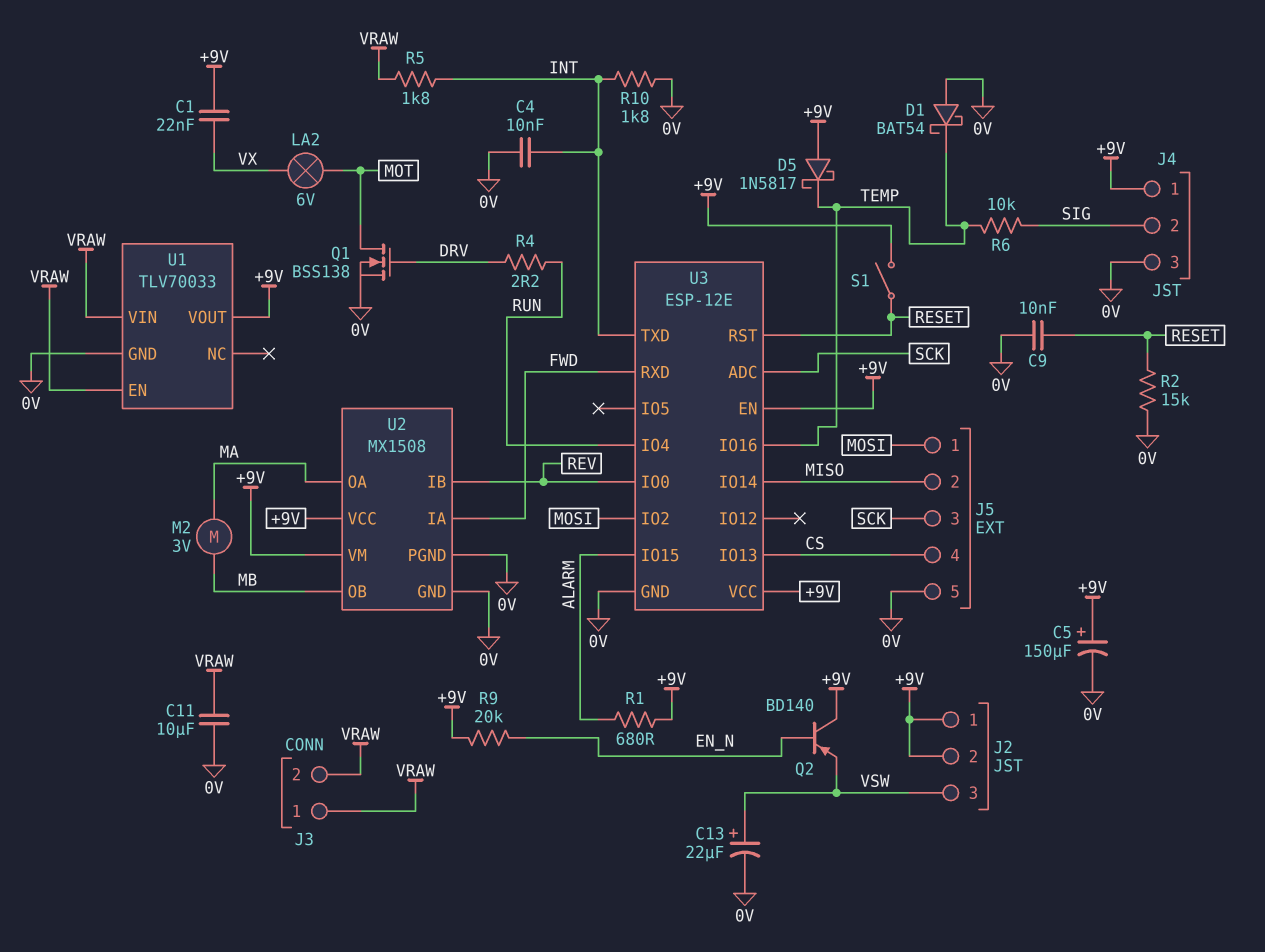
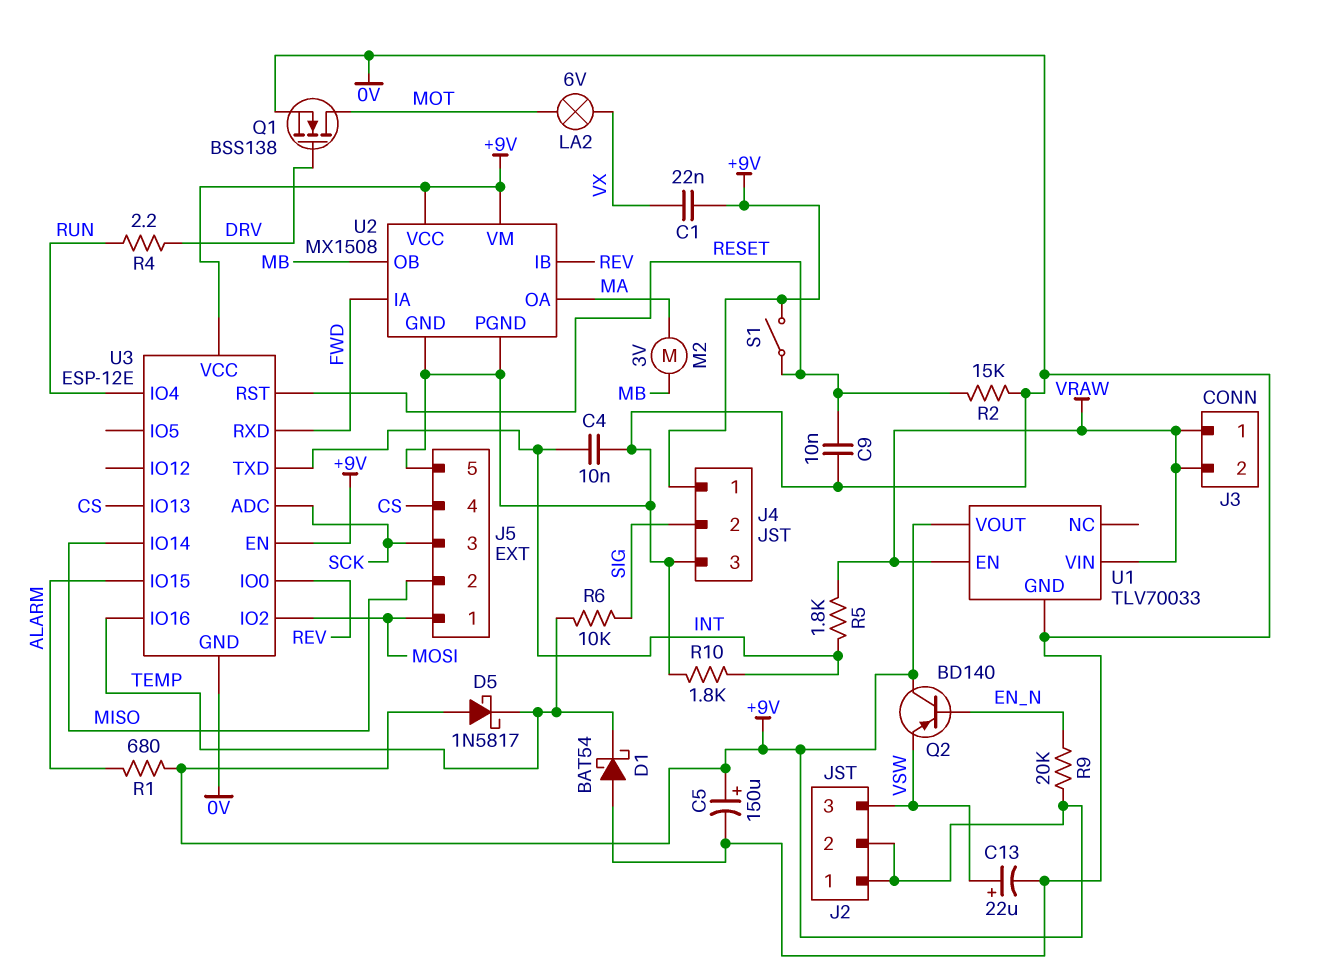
C11: 10uF (0V, VRAW) -> none

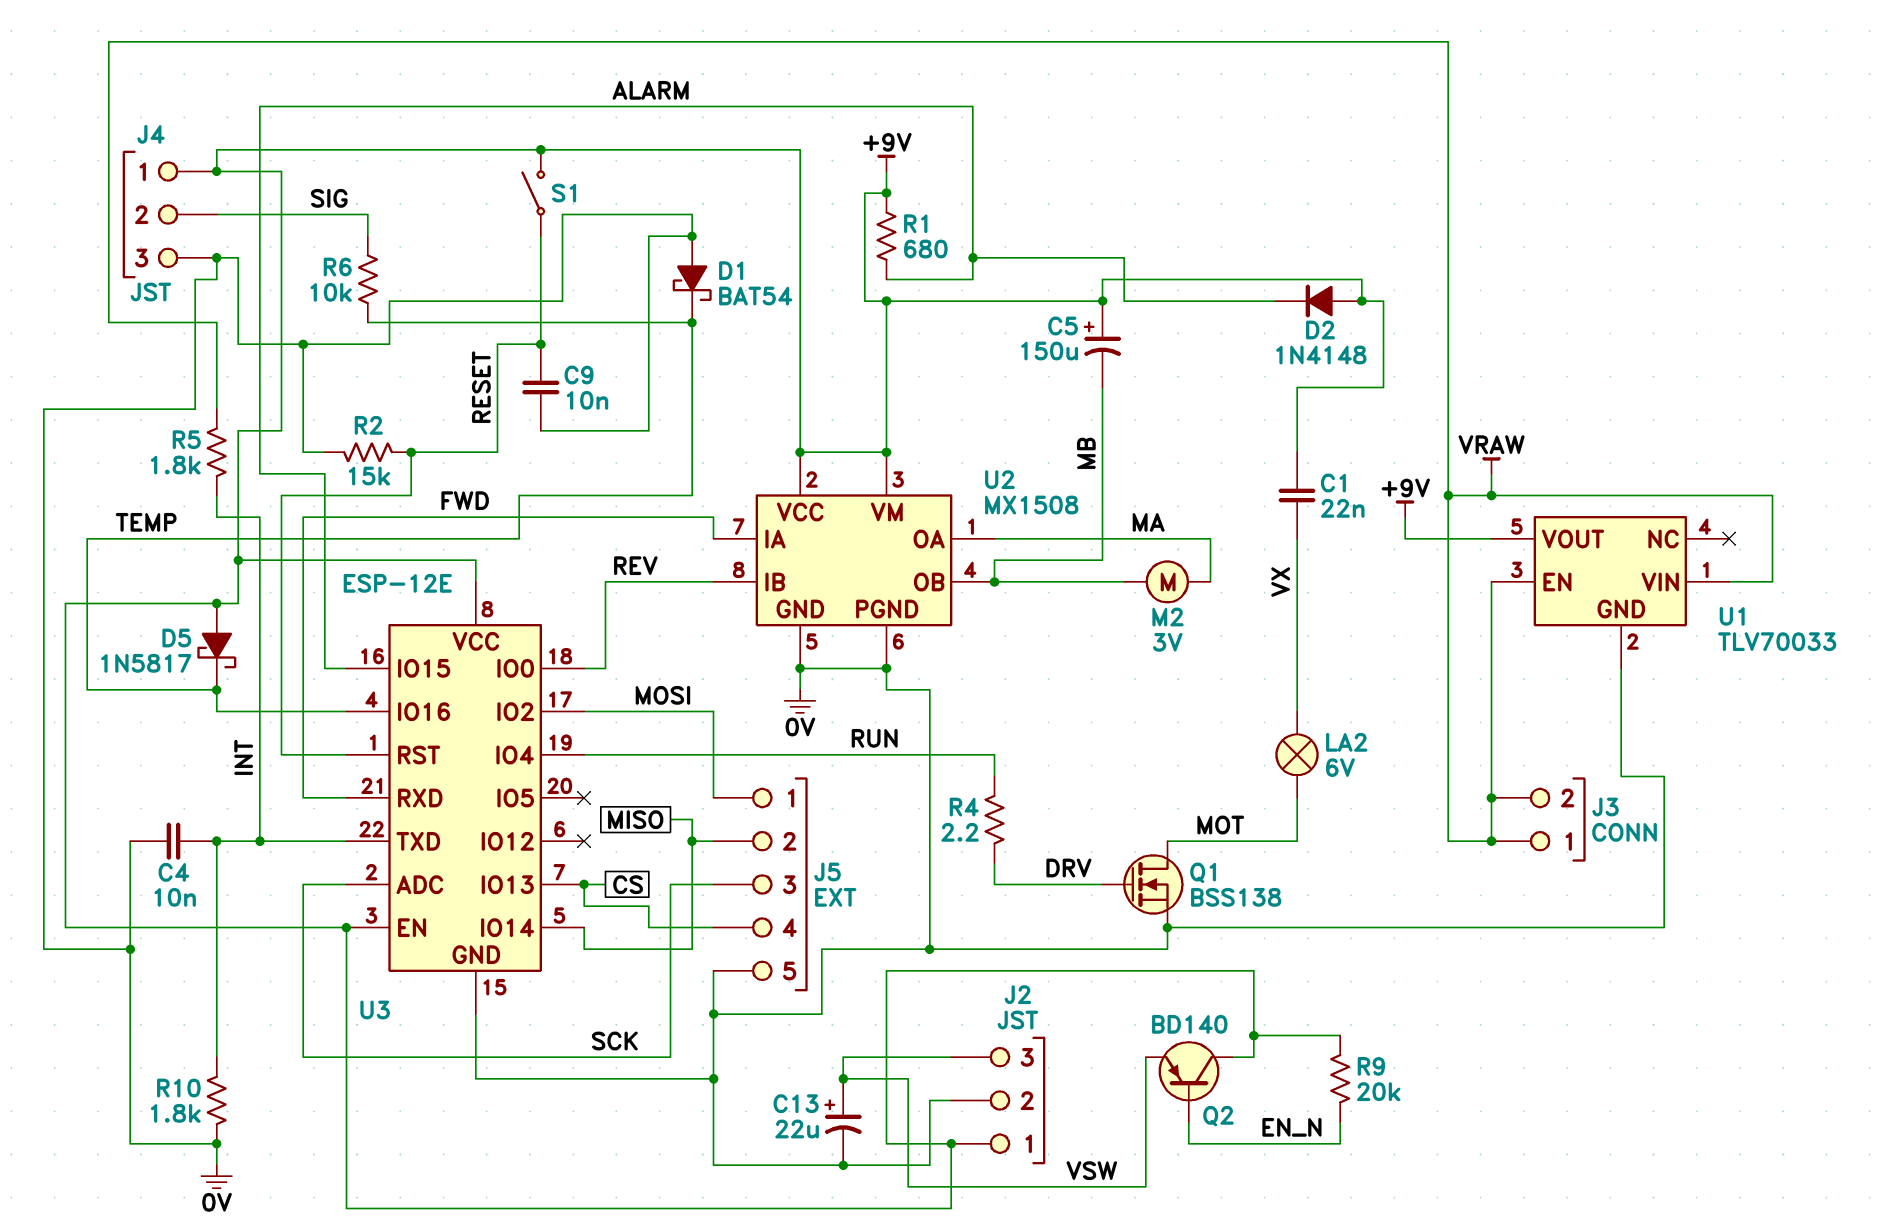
C5: 150uF (plus +9V, minus 0V) -> 150uF (plus +9V, minus MB)
D2: none -> diode 1N4148 (A +9V, K ALARM)
J2 pin 2: +9V -> 0V

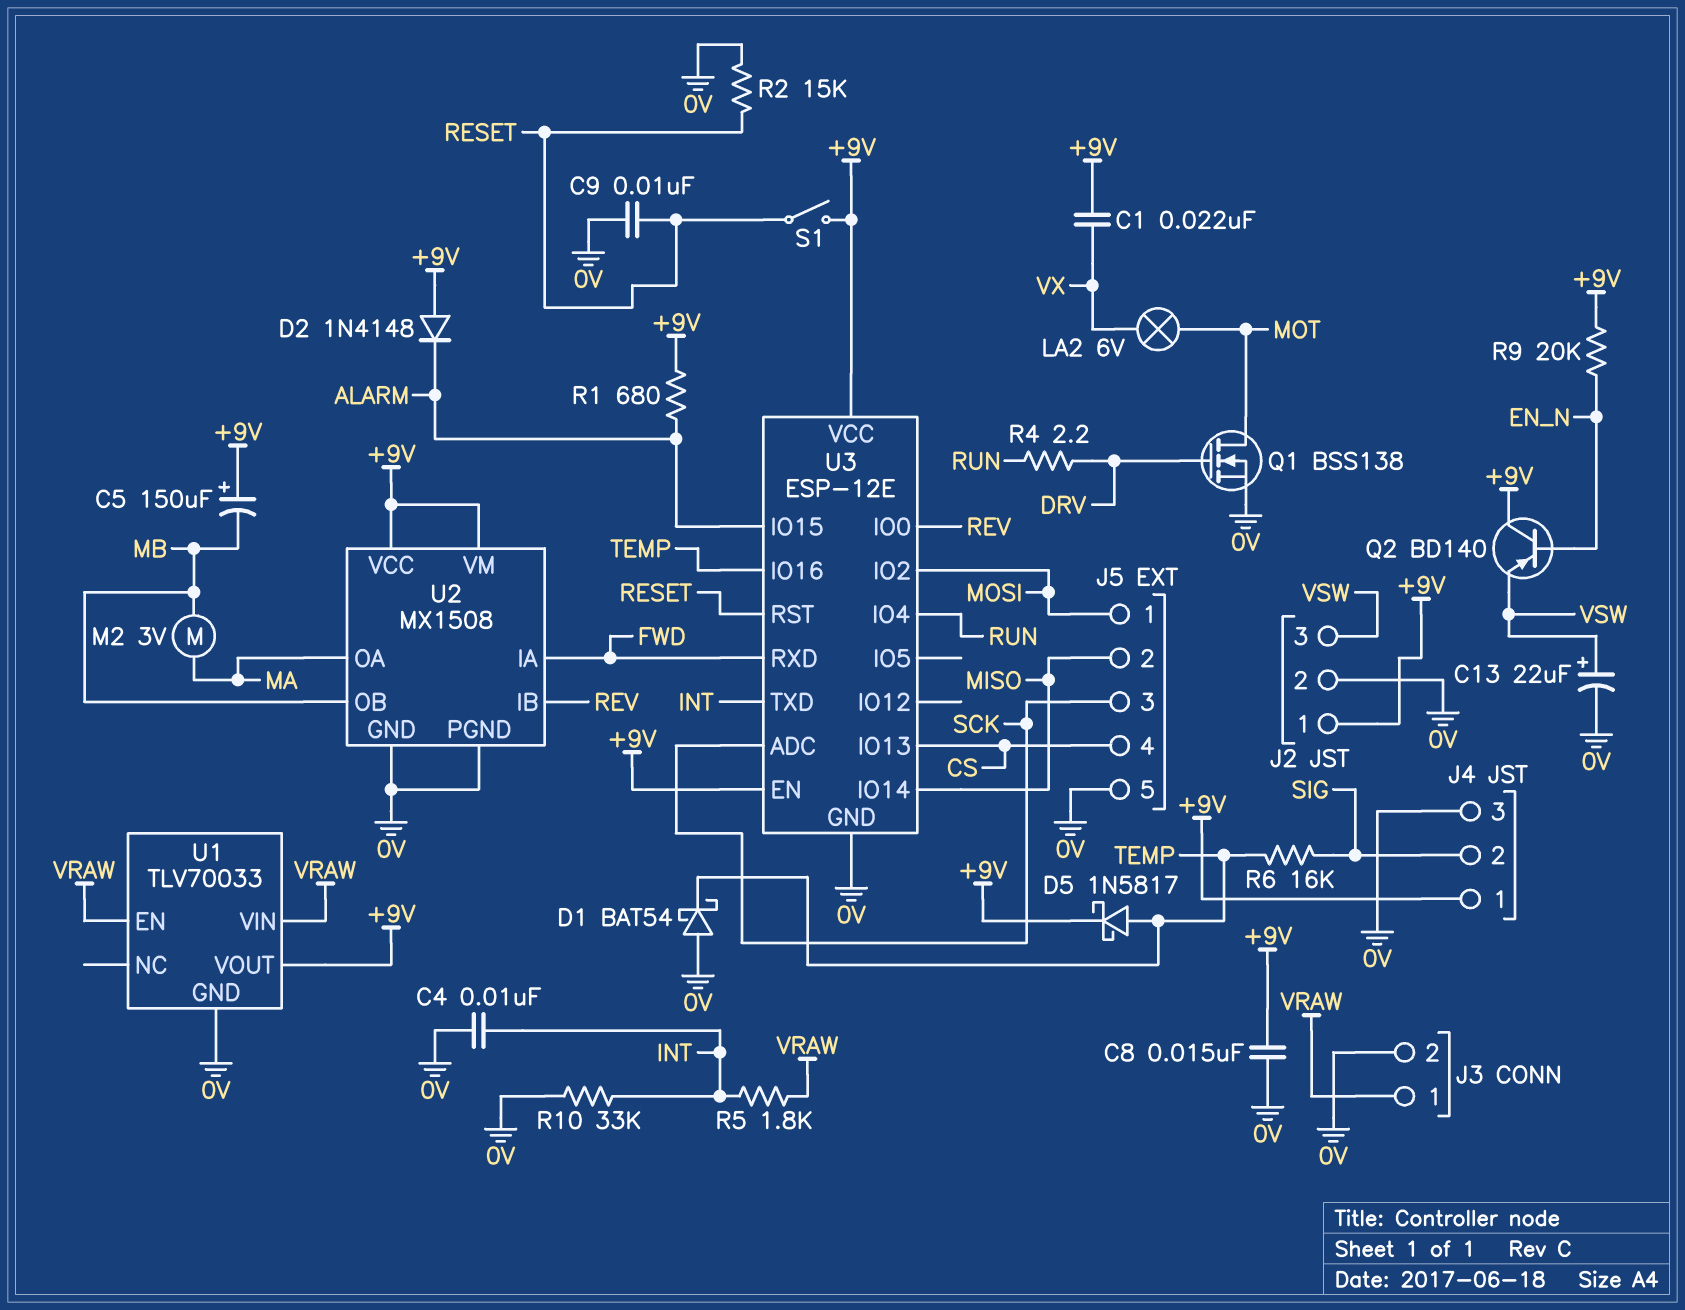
C8: none -> 15nF (+9V, 0V)
D5: schottky 1N5817 (A +9V, K TEMP) -> schottky 1N5817 (A TEMP, K +9V)
J3 pin 2: VRAW -> 0V
R6: 10k (SIG, TEMP) -> 16k (SIG, TEMP)
R10: 1.8k (0V, INT) -> 33k (0V, INT)

